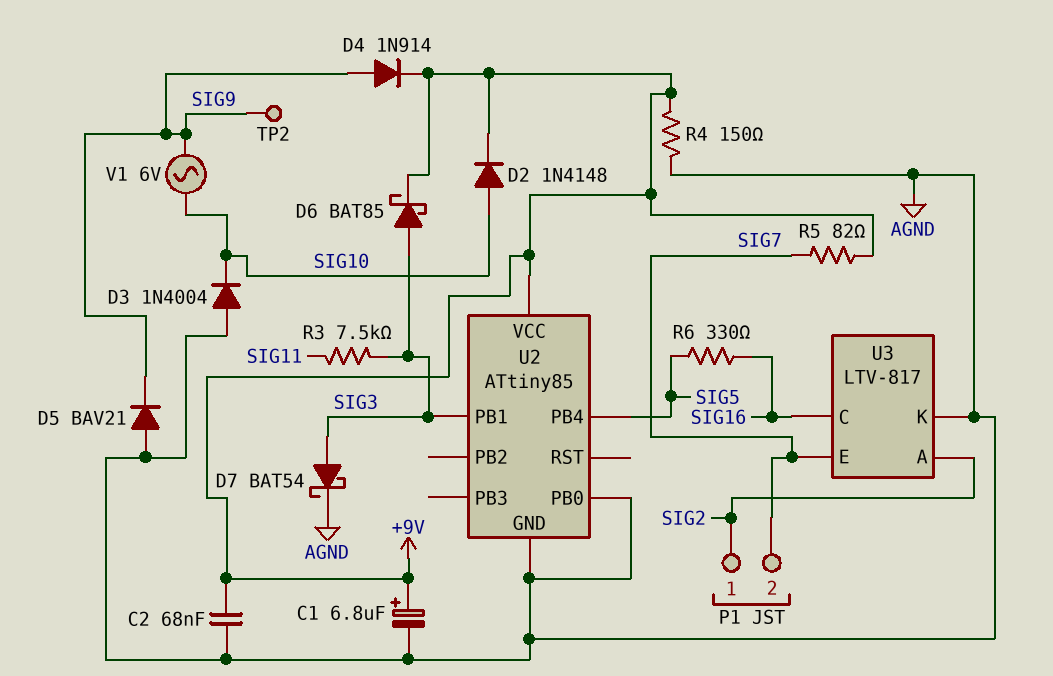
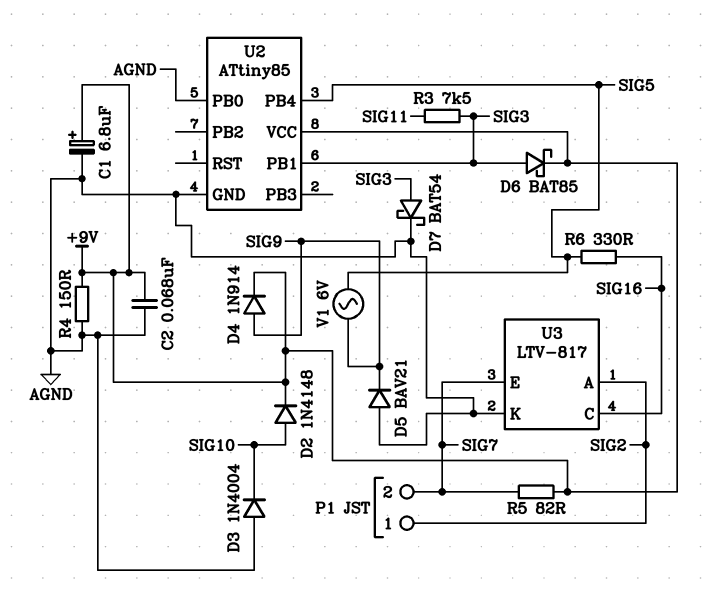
TP2: test point (SIG9) -> none
V1: AC 6V (SIG9, SIG10) -> AC 6V (SIG5, SIG9)

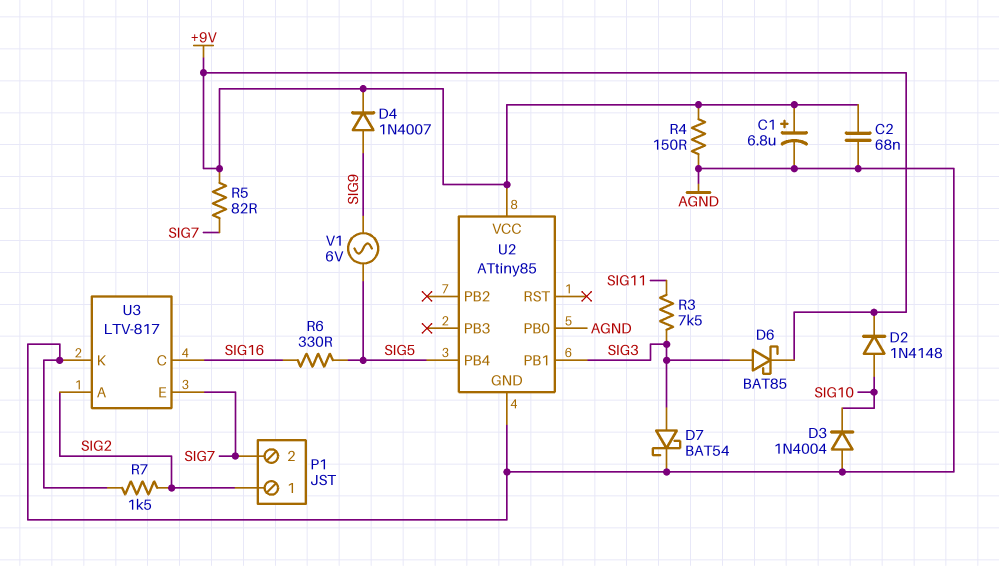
D4: diode 1N914 (A SIG9, K +9V) -> diode 1N4007 (A SIG9, K +9V)
D5: diode BAV21 (A AGND, K SIG9) -> none
R7: none -> 1.5k (AGND, SIG2)

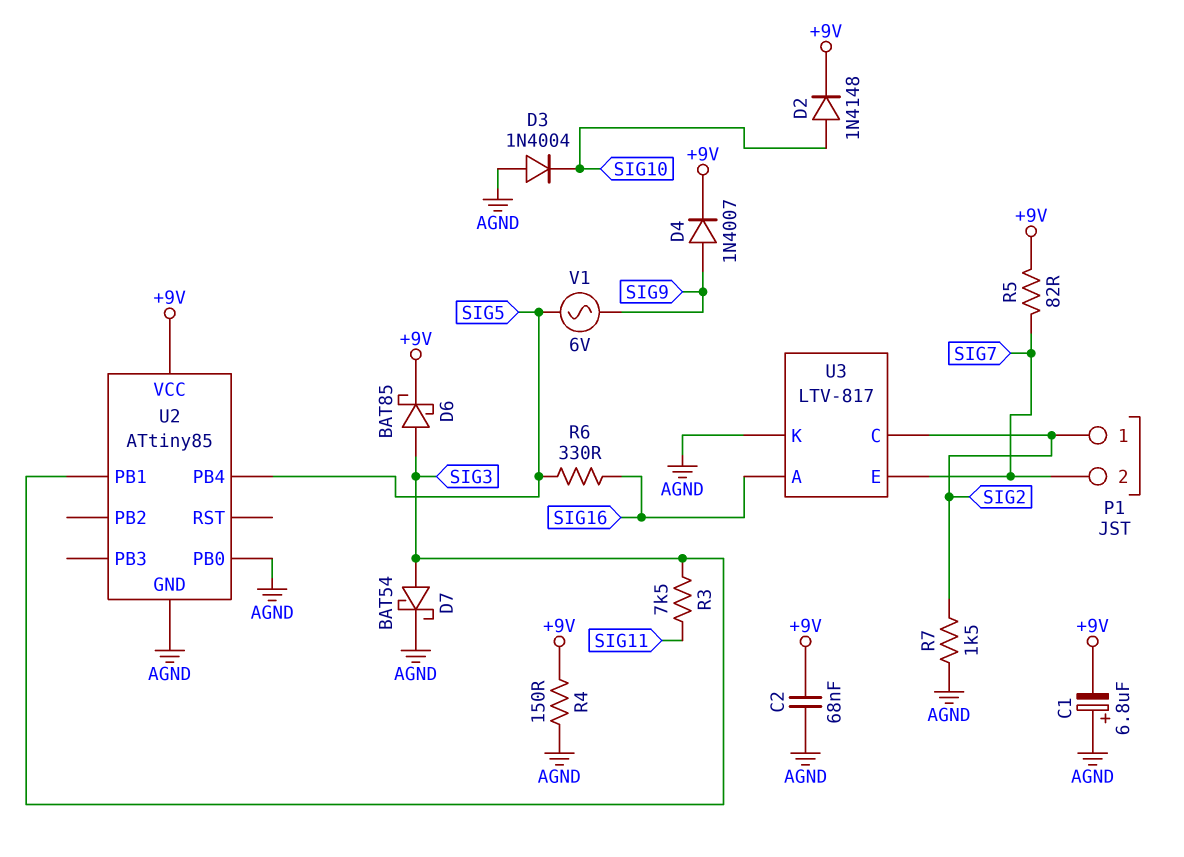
C1: 6.8uF (plus +9V, minus AGND) -> 6.8uF (plus AGND, minus +9V)
U3 pin A: SIG2 -> SIG16
U3 pin C: SIG16 -> SIG2

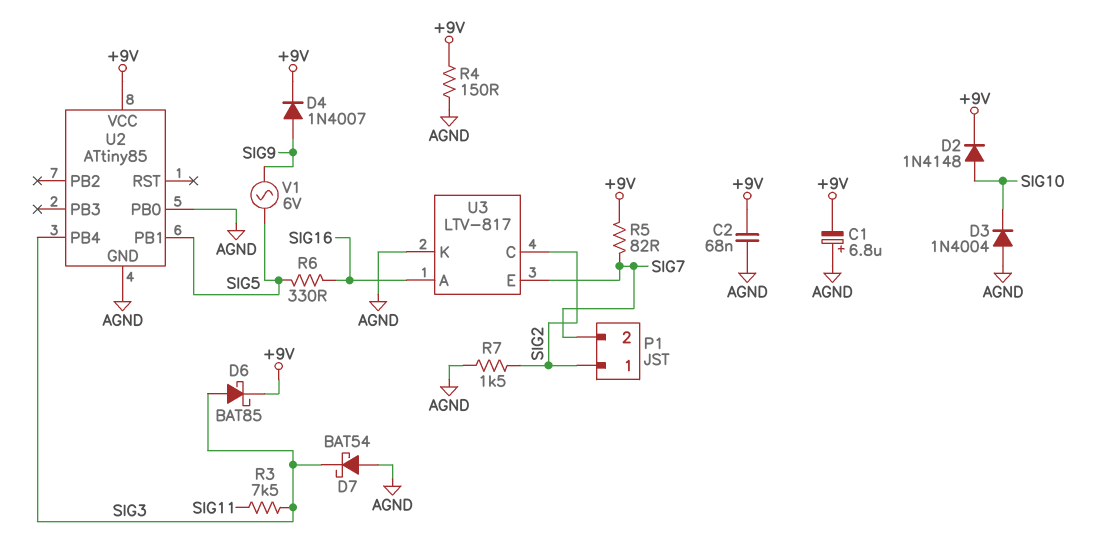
D7: schottky BAT54 (A SIG3, K AGND) -> schottky BAT54 (A AGND, K SIG3)
U2 pin PB1: SIG3 -> SIG5
U2 pin PB4: SIG5 -> SIG3

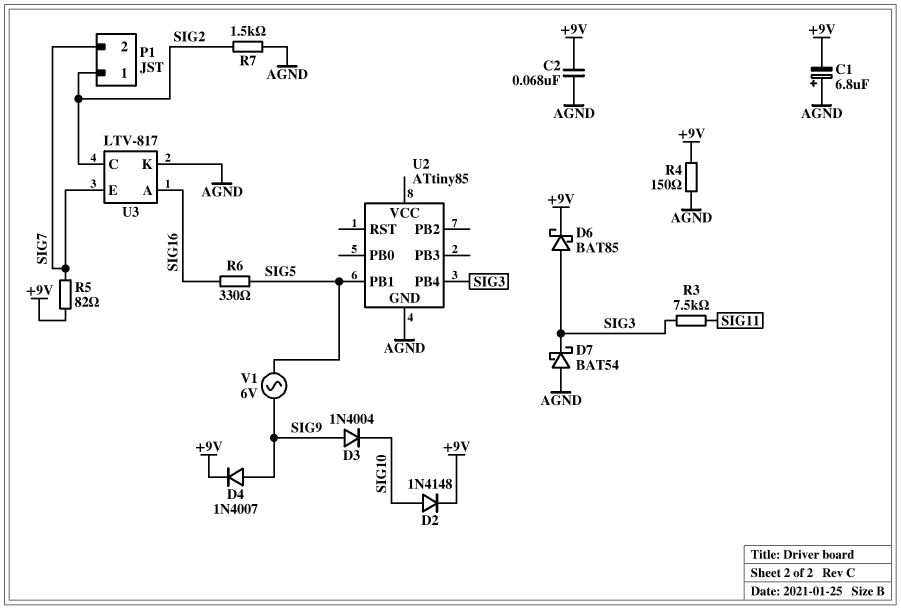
D3: diode 1N4004 (A AGND, K SIG10) -> diode 1N4004 (A SIG9, K SIG10)
U2 pin PB0: AGND -> none
U2 pin VCC: +9V -> none

